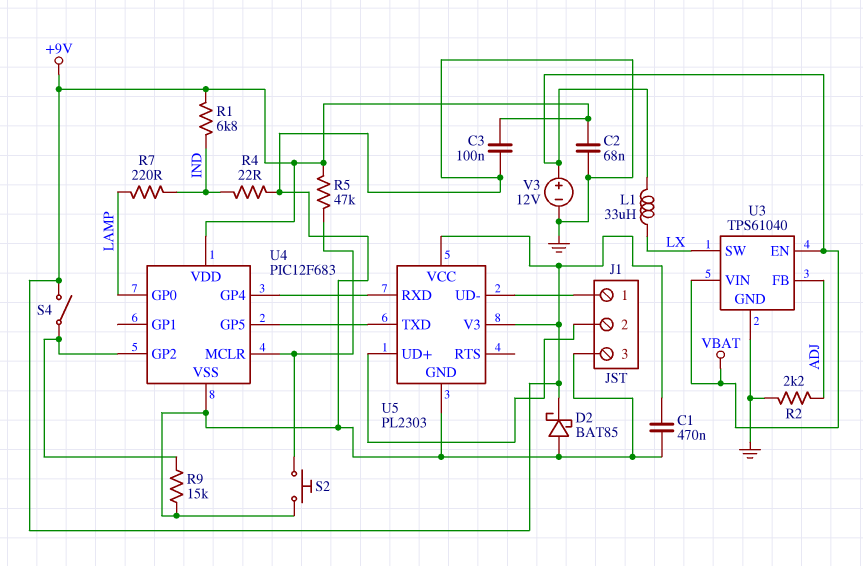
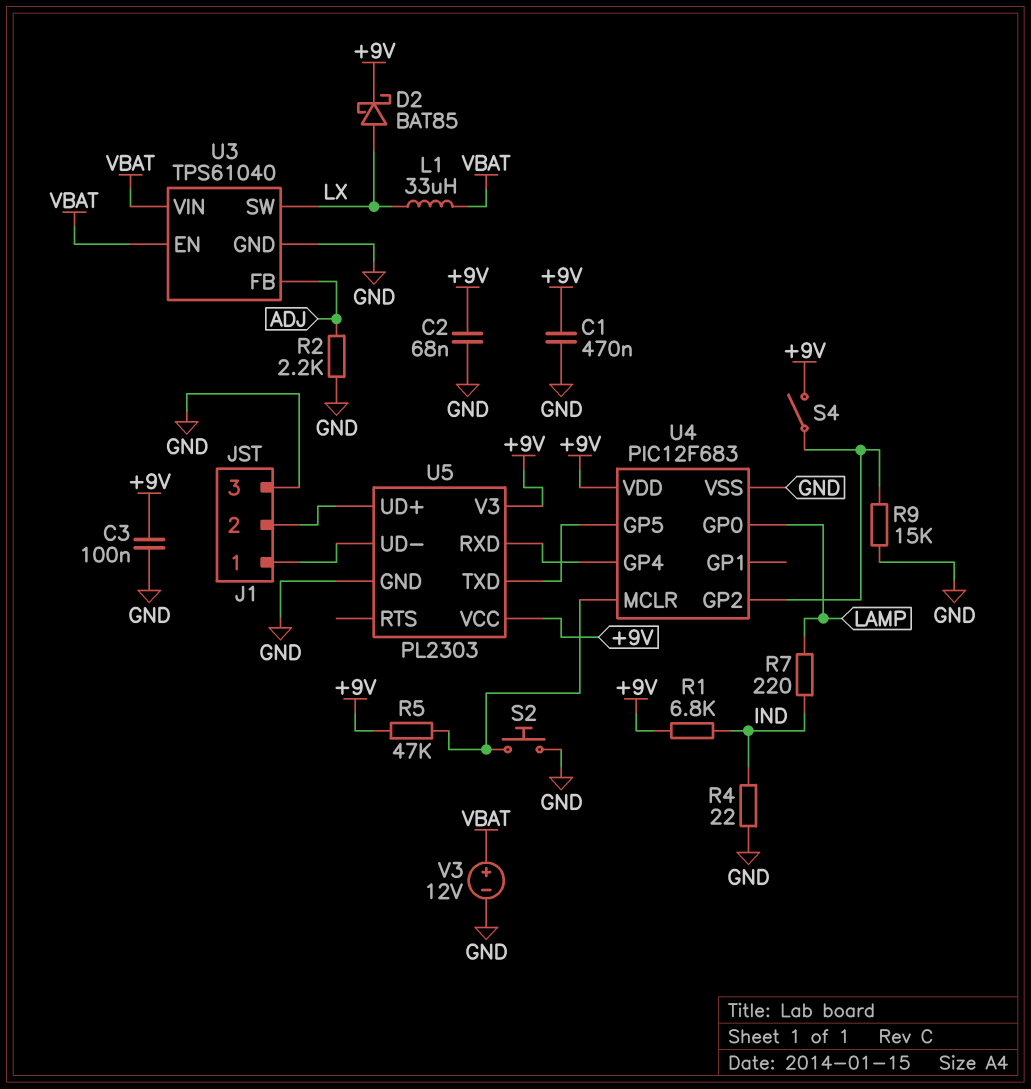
D2: schottky BAT85 (A GND, K +9V) -> schottky BAT85 (A LX, K +9V)

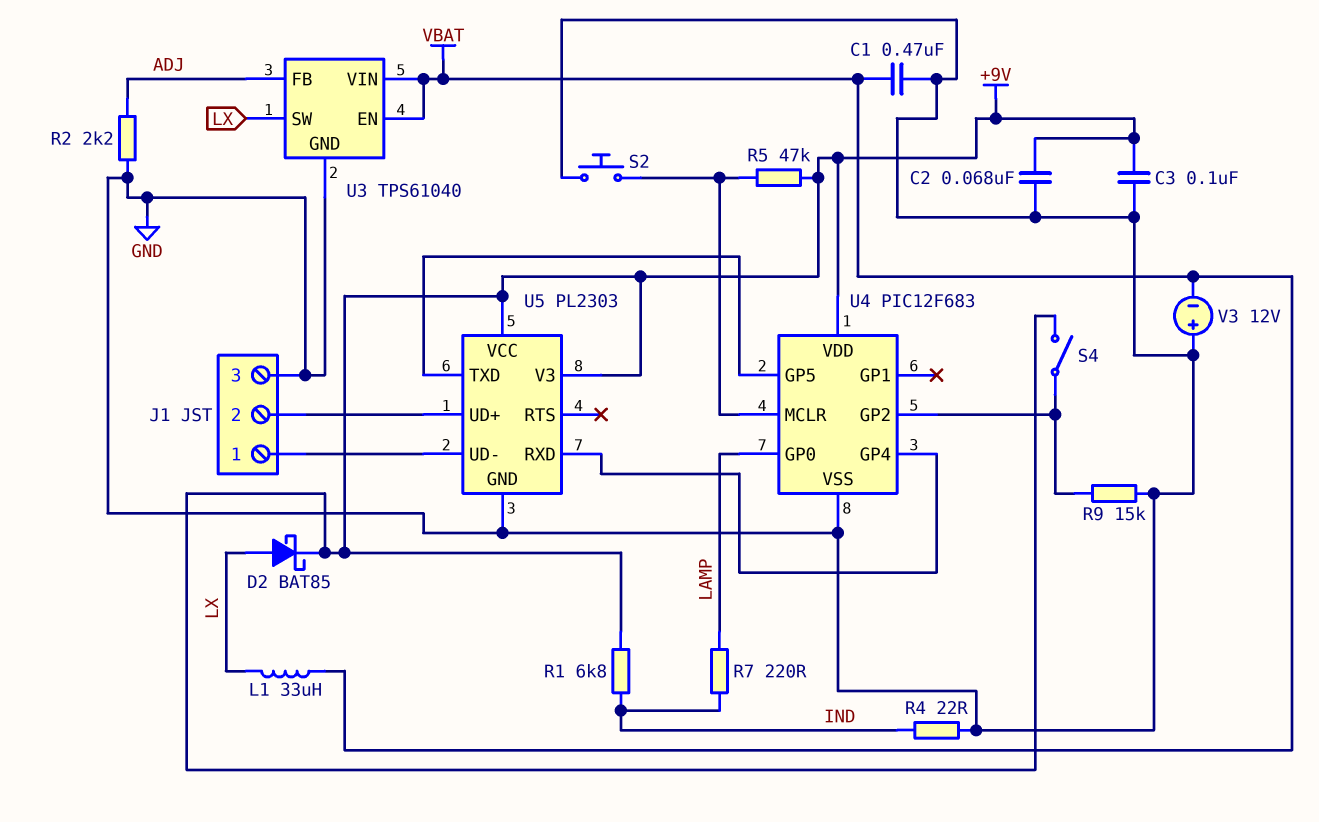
C1: 470nF (+9V, GND) -> 470nF (GND, VBAT)
V3: 12V (plus VBAT, minus GND) -> 12V (plus GND, minus VBAT)

